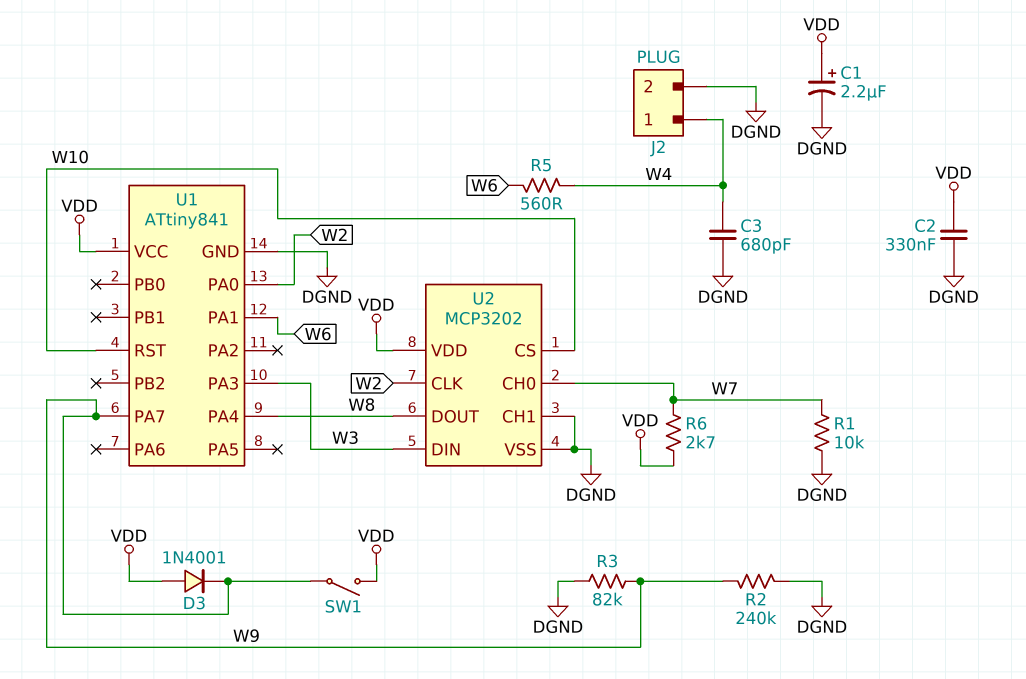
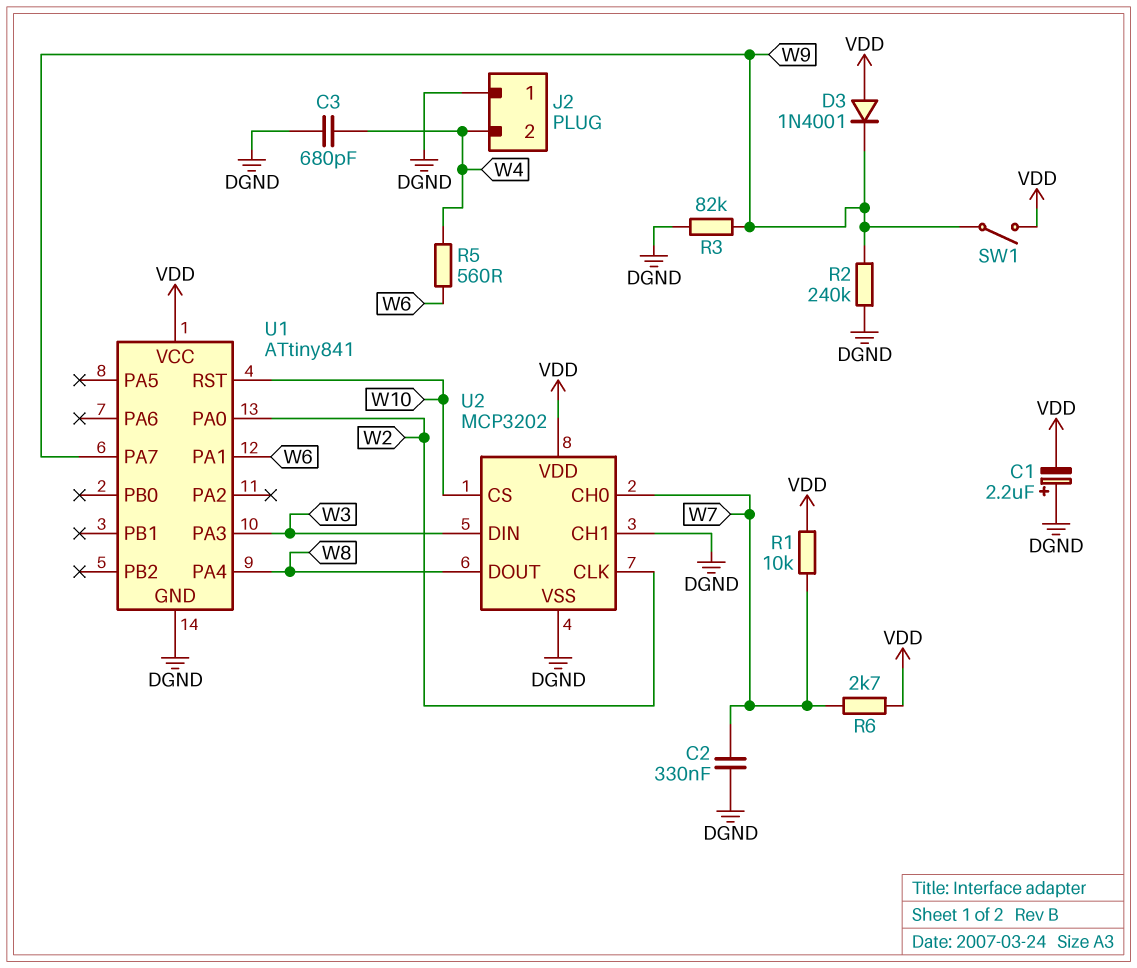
C1: 2.2uF (plus VDD, minus DGND) -> 2.2uF (plus DGND, minus VDD)
C2: 330nF (DGND, VDD) -> 330nF (DGND, W7)
J2 pin 1: W4 -> DGND
J2 pin 2: DGND -> W4
R1: 10k (DGND, W7) -> 10k (VDD, W7)

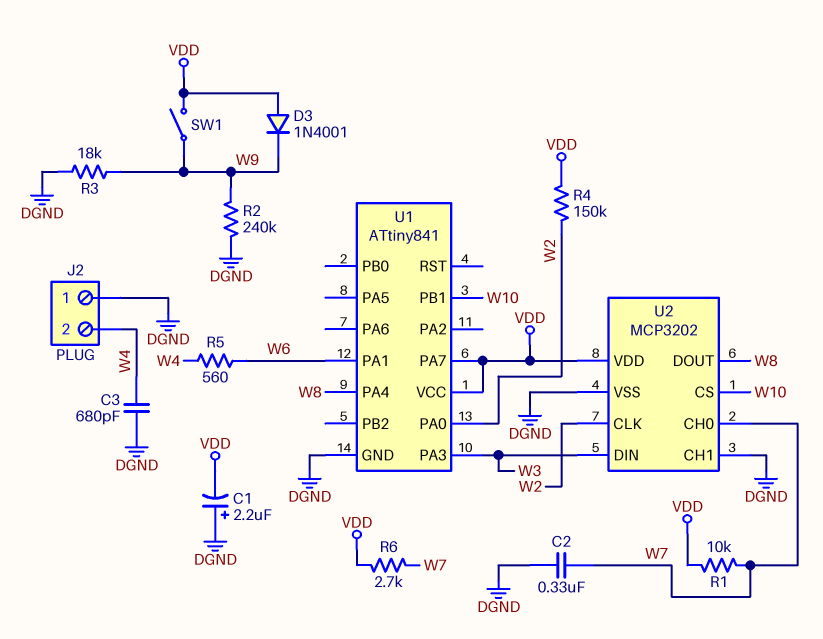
R3: 82k (DGND, W9) -> 18k (DGND, W9)
R4: none -> 150k (VDD, W2)
U1 pin PA7: W9 -> VDD
U1 pin PB1: none -> W10
U1 pin RST: W10 -> none

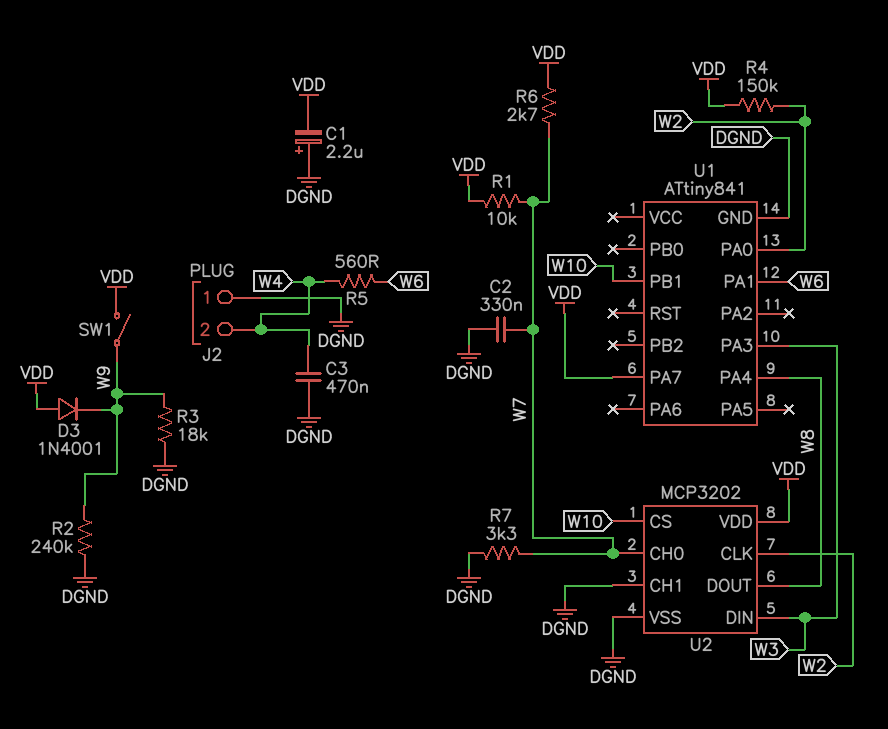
C3: 680pF (DGND, W4) -> 470nF (DGND, W4)
R7: none -> 3.3k (DGND, W7)
U1 pin VCC: VDD -> none

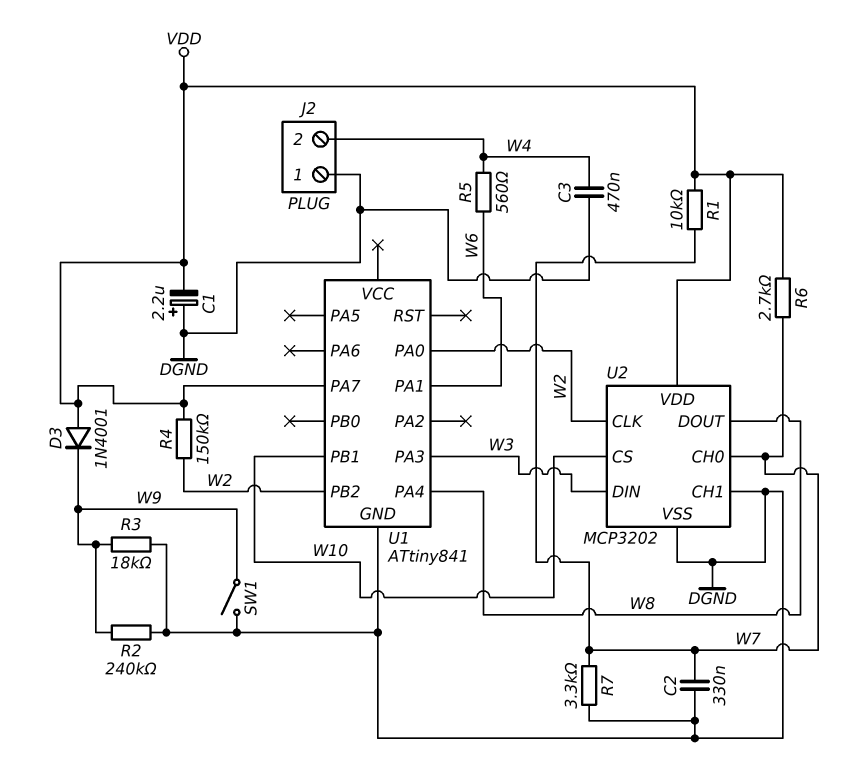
SW1: switch (VDD, W9) -> switch (DGND, W9)
U1 pin PB2: none -> W2

